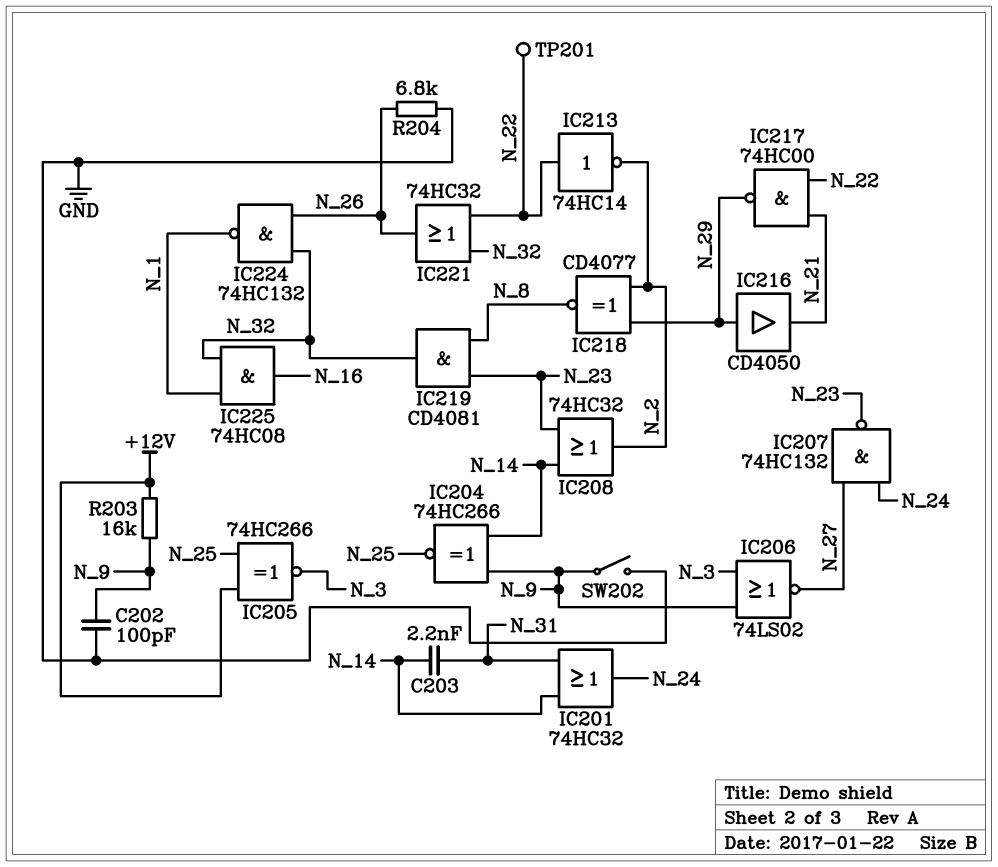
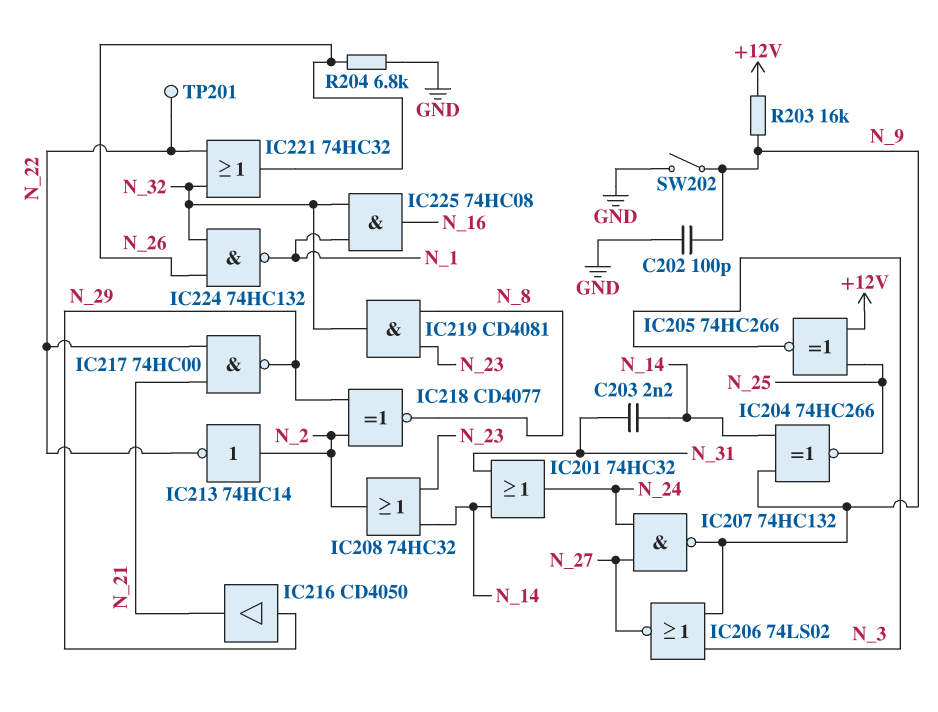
IC207: NAND 74HC132 (in N_24, in N_27, out N_23) -> NAND 74HC132 (in N_24, in N_27, out N_9)
IC213: NOT 74HC14 (in N_22, out N_2) -> NOT 74HC14 (in N_2, out N_22)

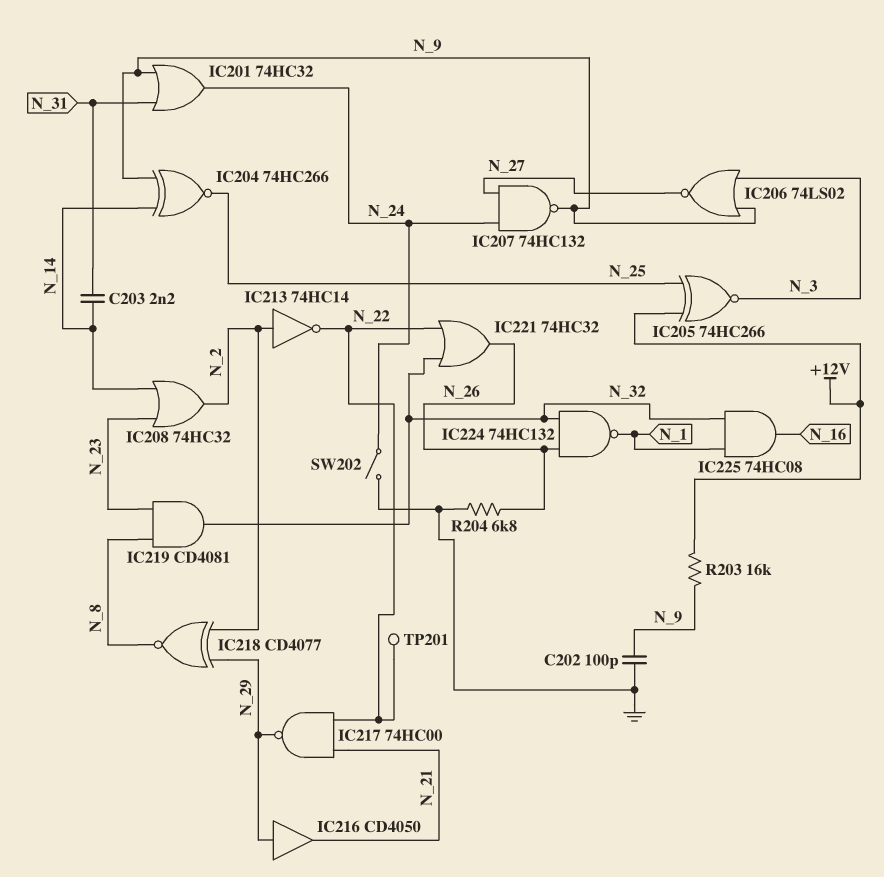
IC201: OR 74HC32 (in N_14, in N_31, out N_24) -> OR 74HC32 (in N_9, in N_31, out N_24)
SW202: switch (GND, N_9) -> switch (GND, N_24)

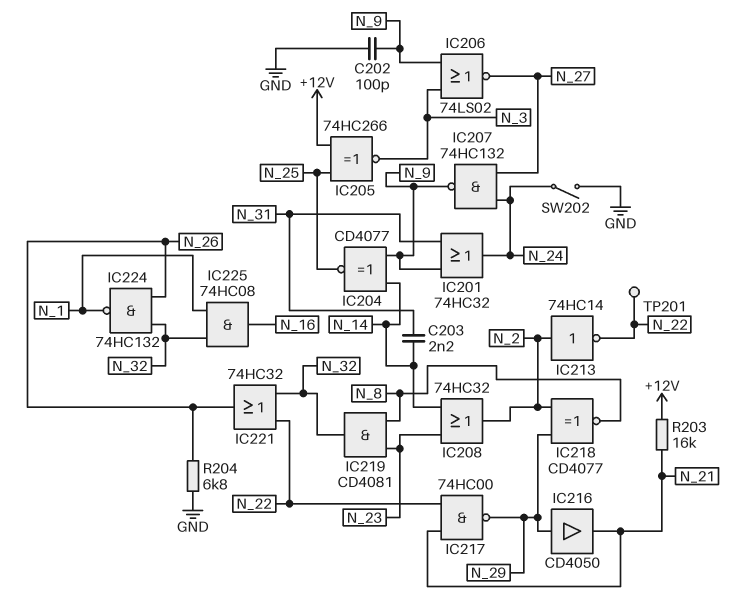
IC204: XNOR 74HC266 (in N_9, in N_14, out N_25) -> XNOR CD4077 (in N_9, in N_14, out N_25)
R203: 16k (+12V, N_9) -> 16k (+12V, N_21)

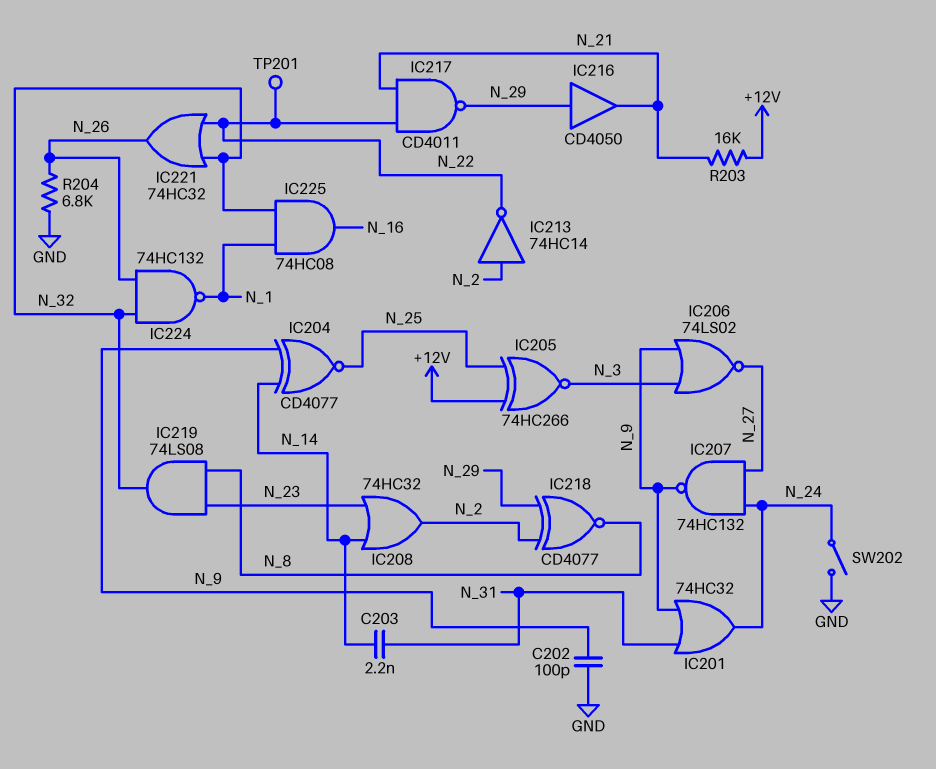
IC217: NAND 74HC00 (in N_21, in N_22, out N_29) -> NAND CD4011 (in N_21, in N_22, out N_29)
IC219: AND CD4081 (in N_8, in N_23, out N_32) -> AND 74LS08 (in N_8, in N_23, out N_32)

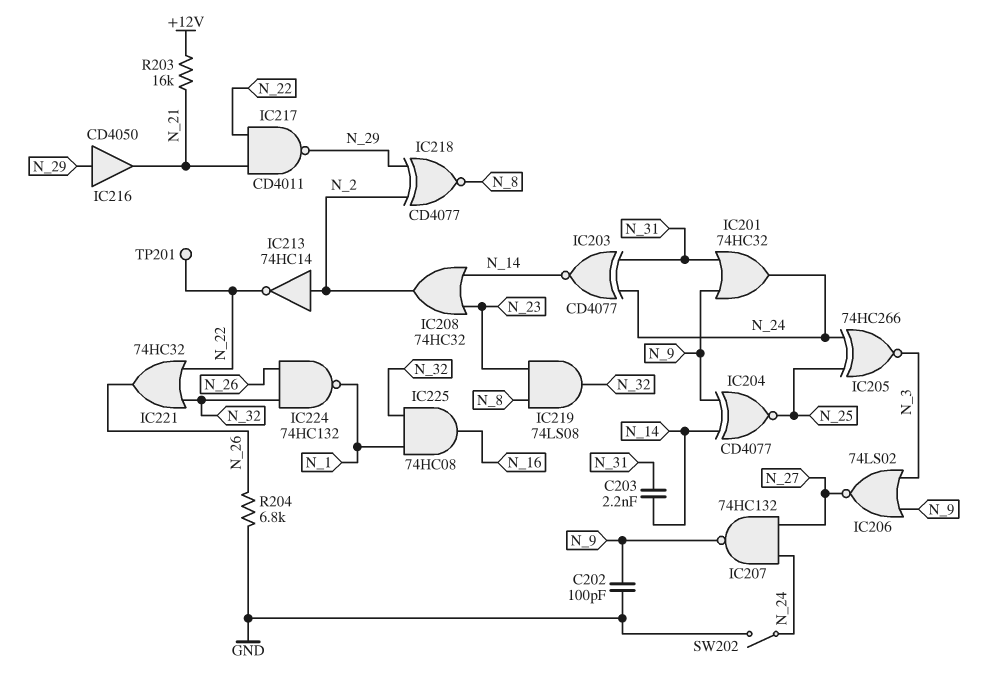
IC203: none -> XNOR CD4077 (in N_24, in N_31, out N_14)
IC205: XNOR 74HC266 (in +12V, in N_25, out N_3) -> XNOR 74HC266 (in N_24, in N_25, out N_3)

